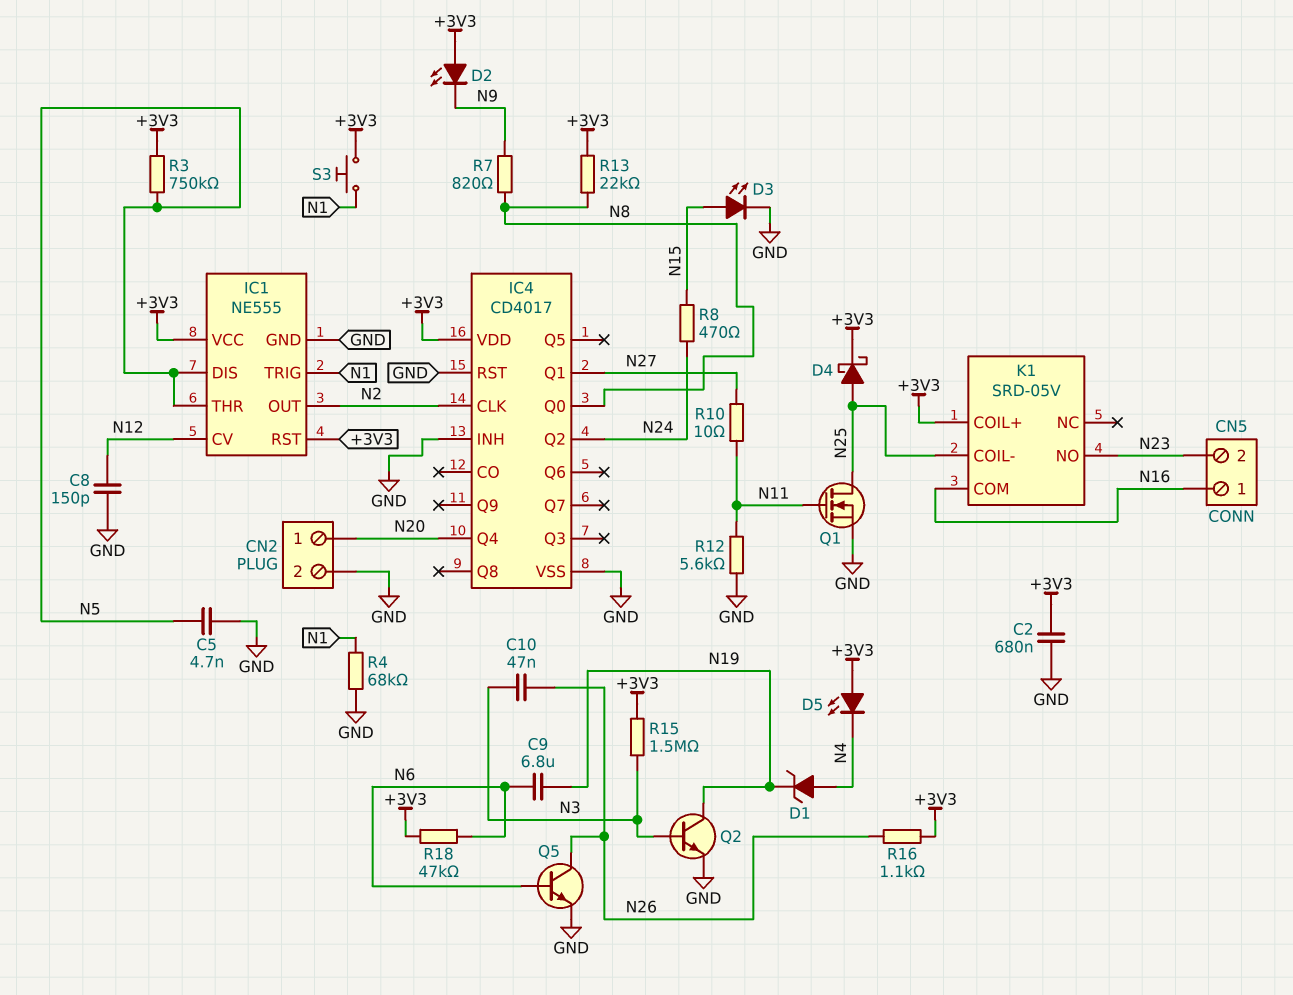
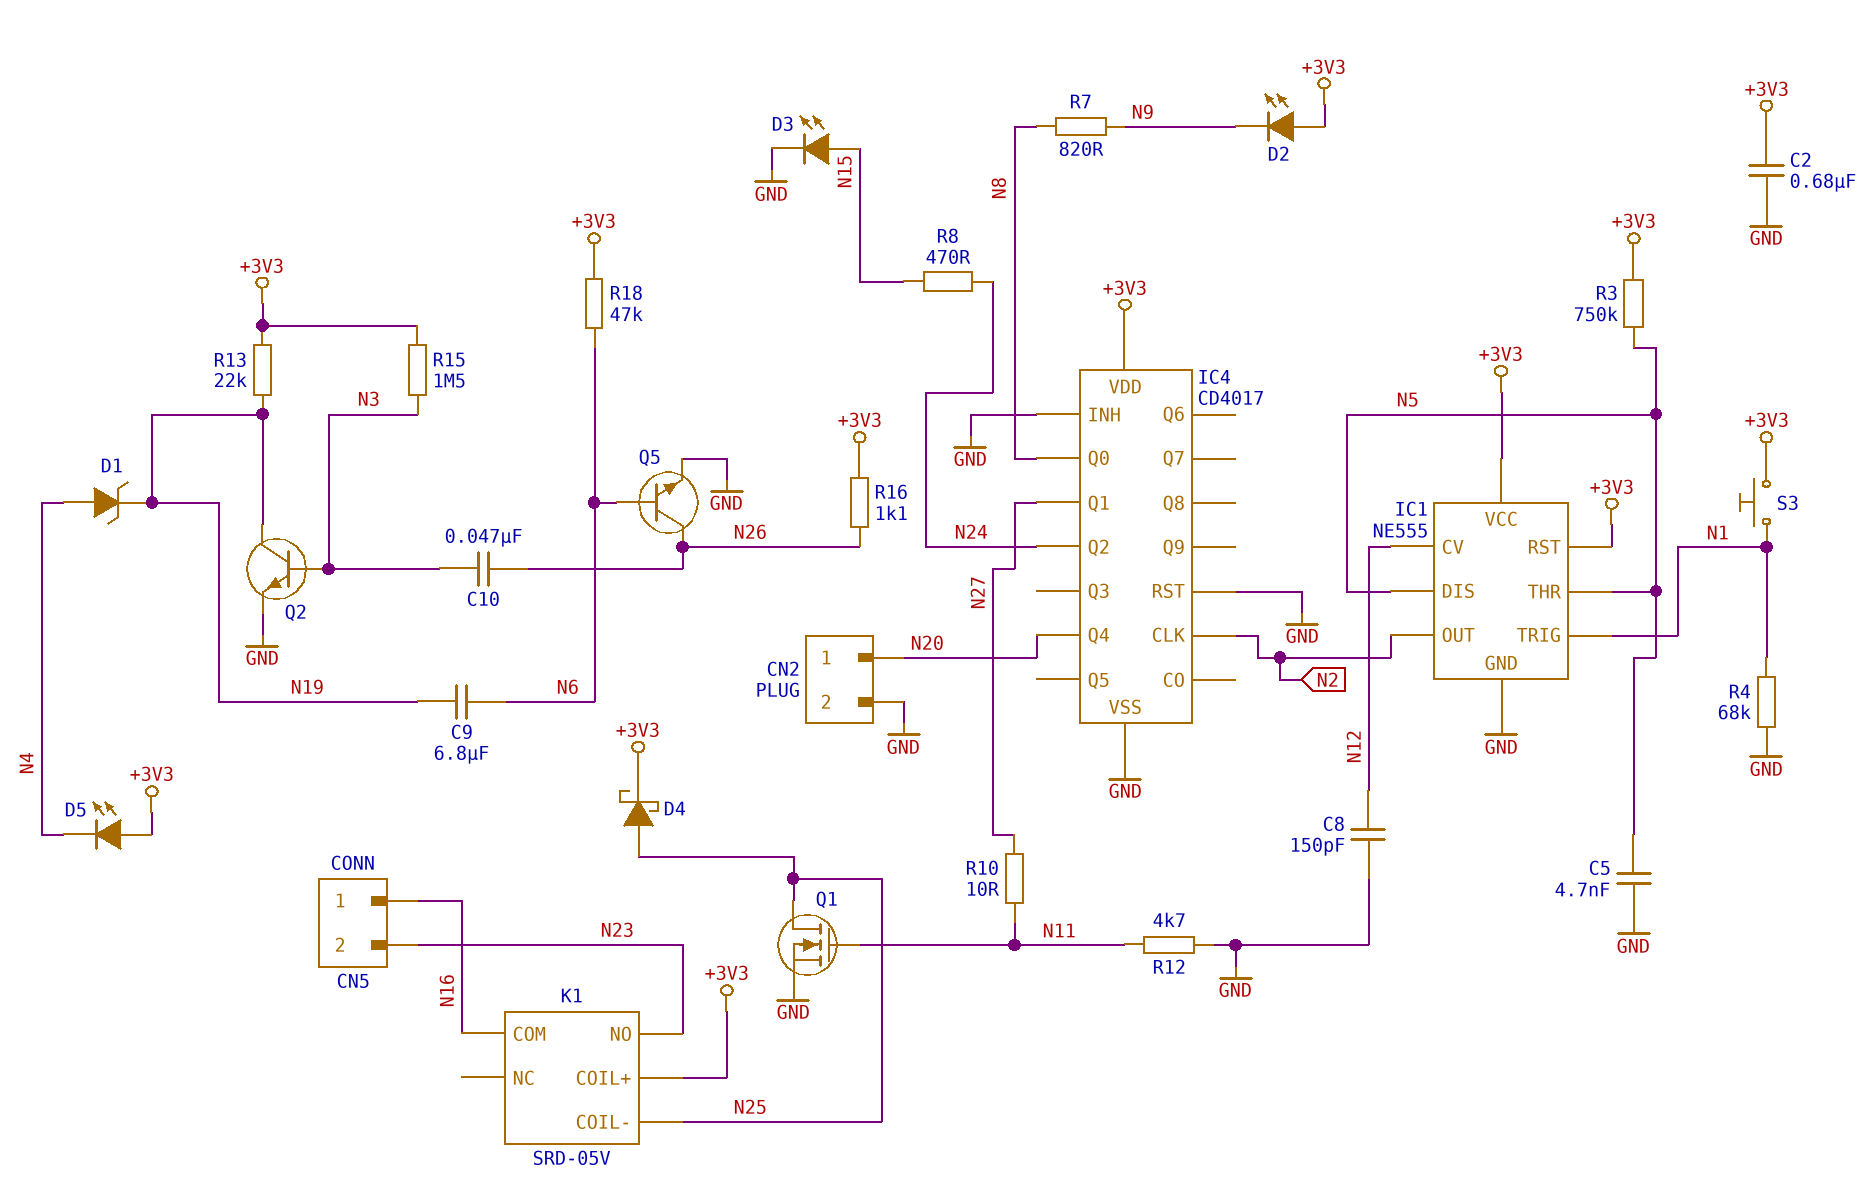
R12: 5.6k (GND, N11) -> 4.7k (GND, N11)
R13: 22k (+3V3, N8) -> 22k (+3V3, N19)

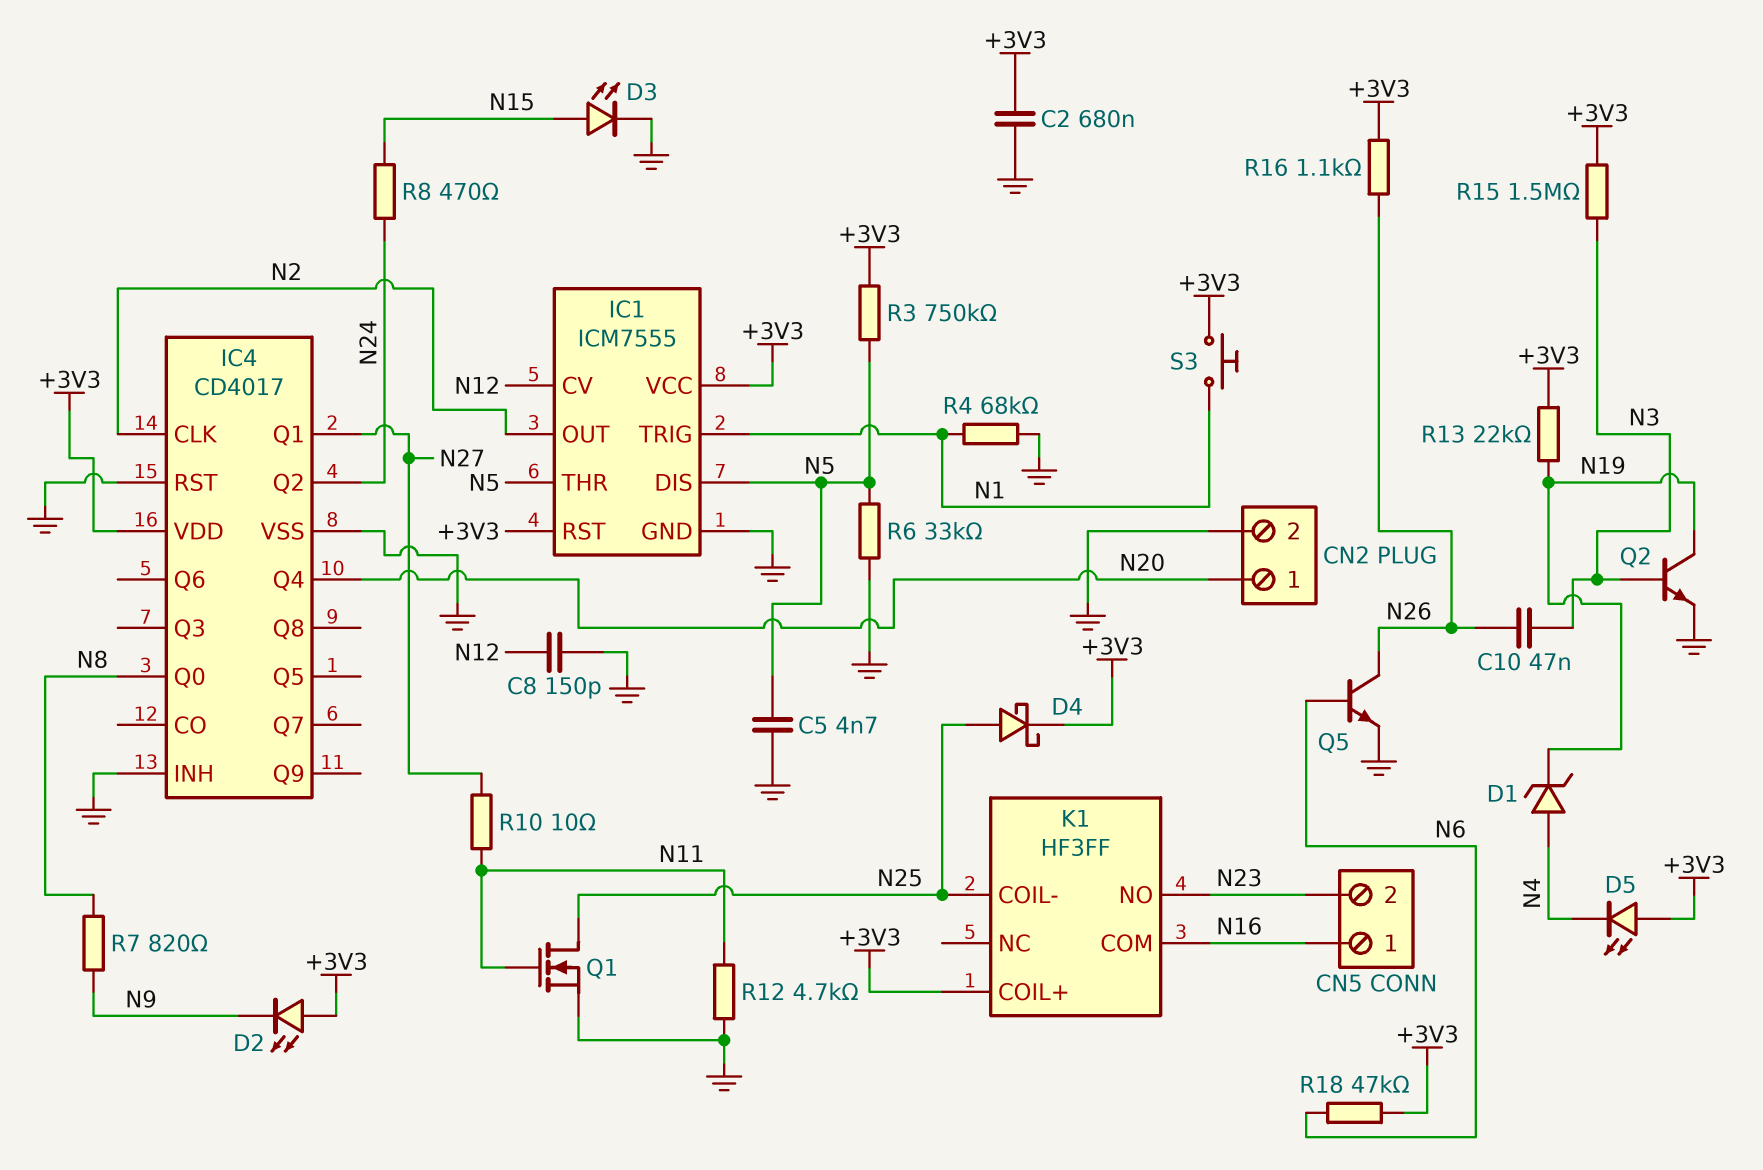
C9: 6.8uF (N6, N19) -> none
IC1: NE555 -> ICM7555
K1: SRD-05V -> HF3FF
R6: none -> 33k (GND, N5)

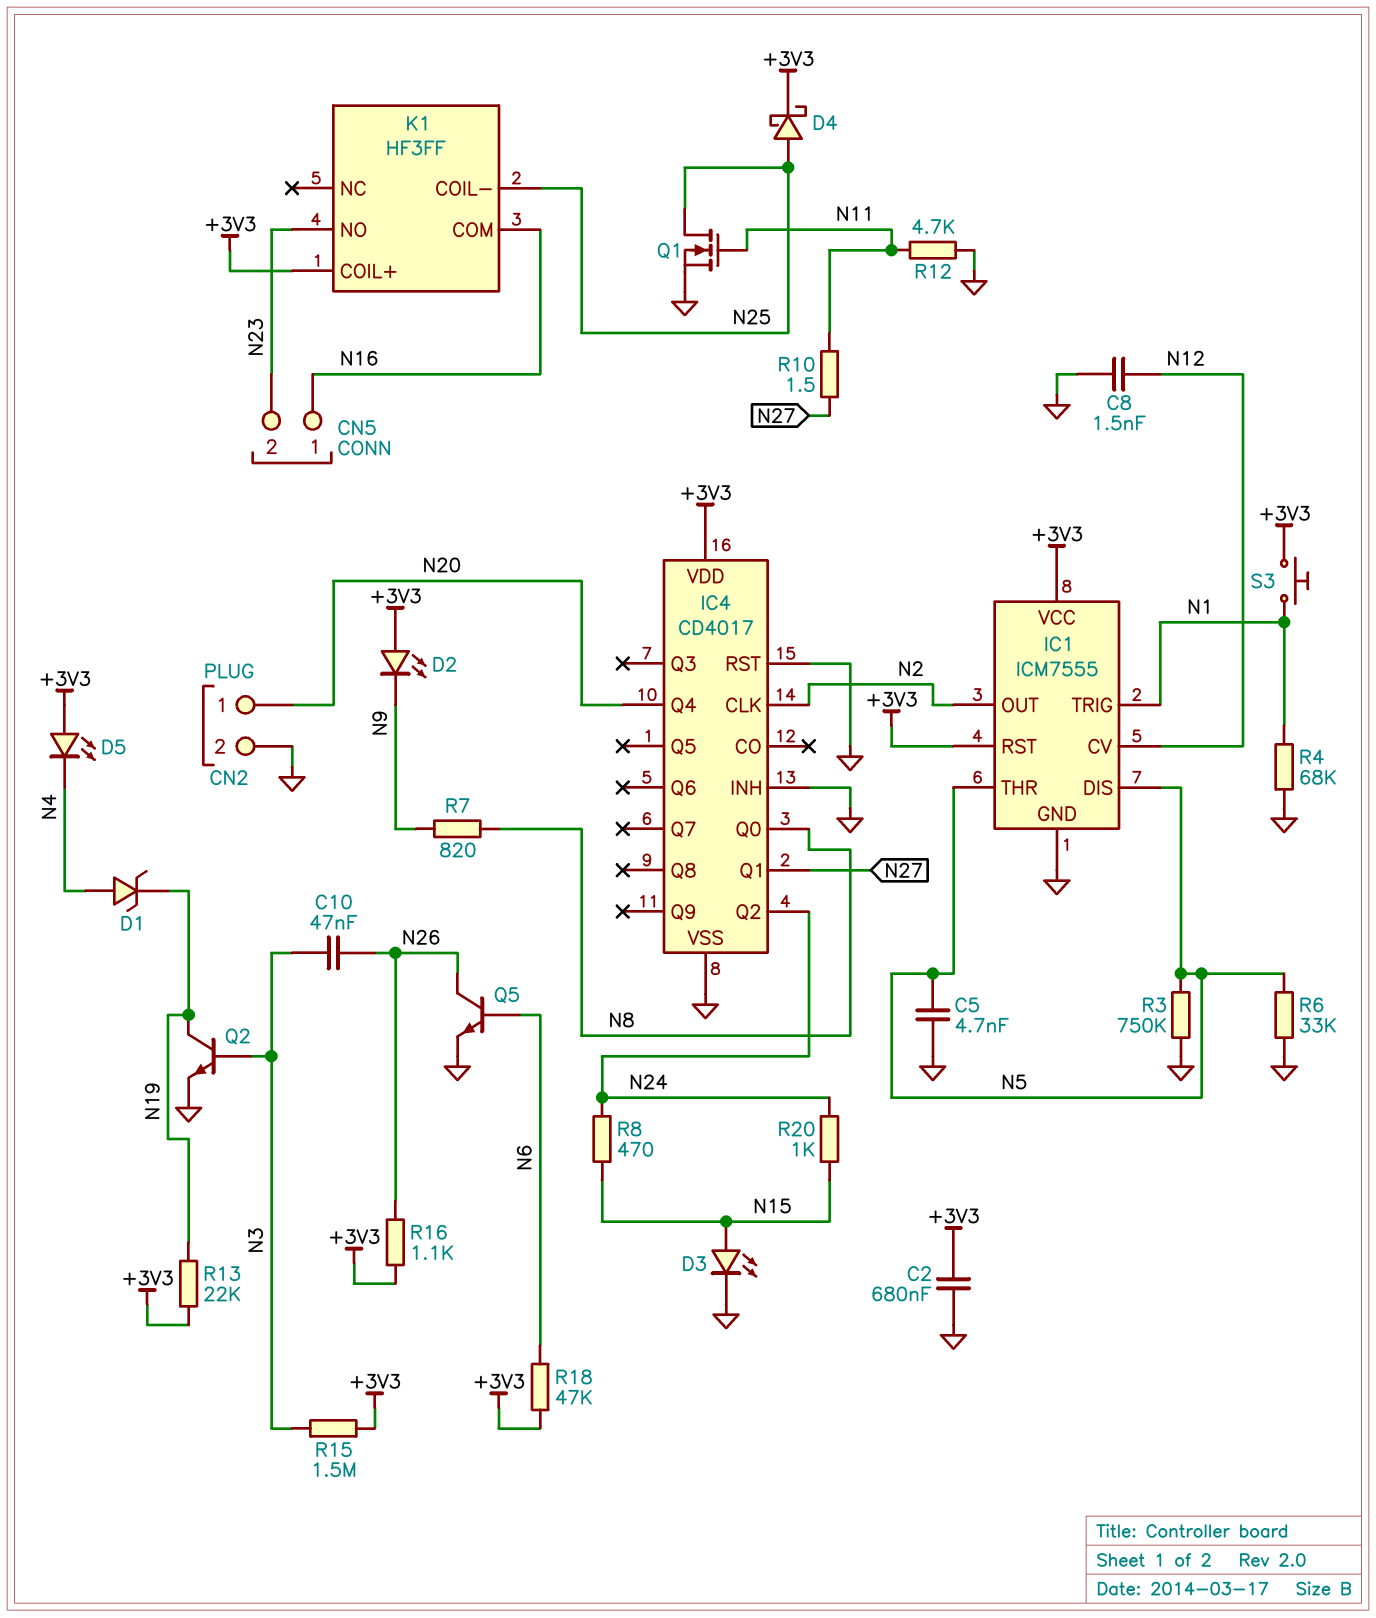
C8: 150pF (GND, N12) -> 1.5nF (GND, N12)
R3: 750k (+3V3, N5) -> 750k (GND, N5)
R10: 10 (N11, N27) -> 1.5 (N11, N27)
R20: none -> 1k (N15, N24)

